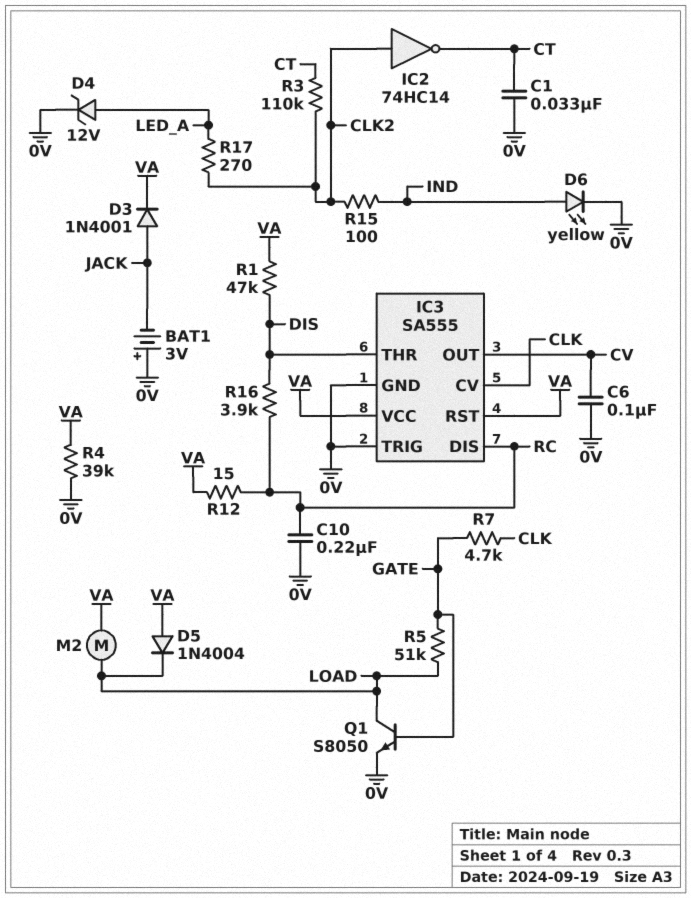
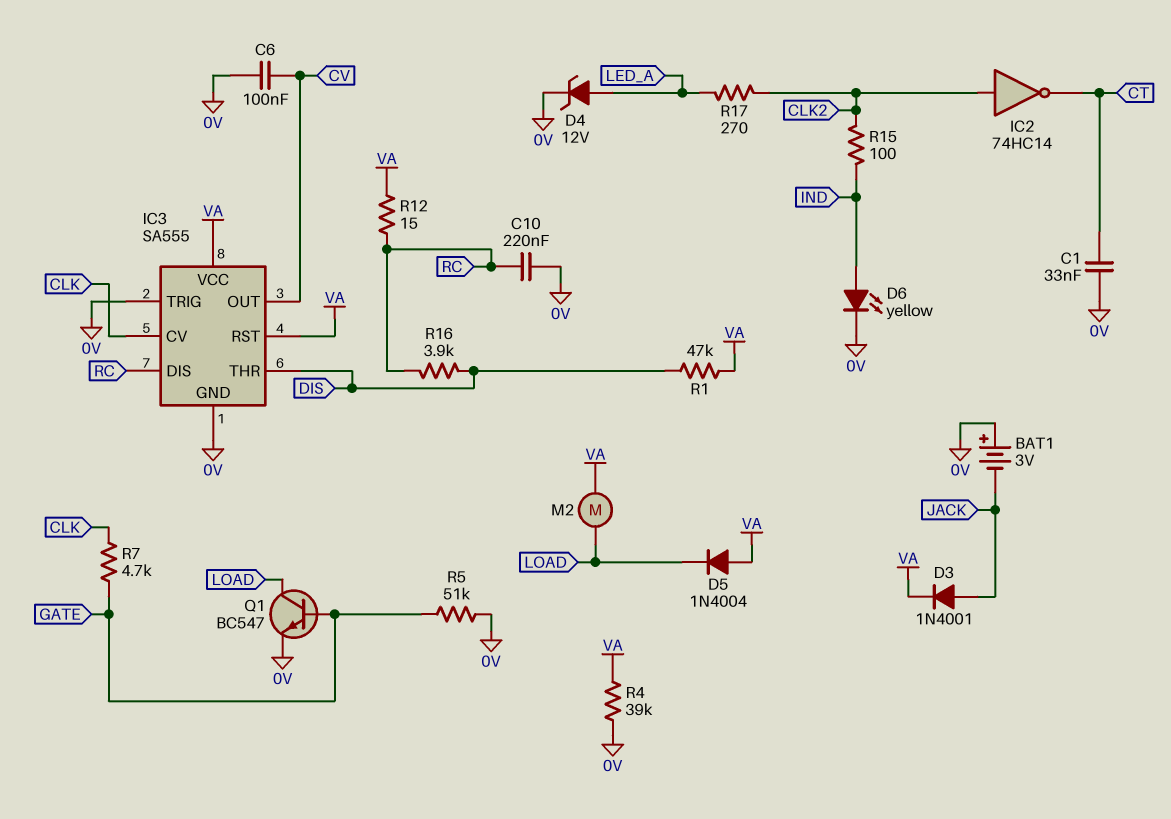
Q1: NPN S8050 (B GATE, C LOAD, E 0V) -> NPN BC547 (B GATE, C LOAD, E 0V)
R3: 110k (CLK2, CT) -> none
R5: 51k (GATE, LOAD) -> 51k (0V, GATE)

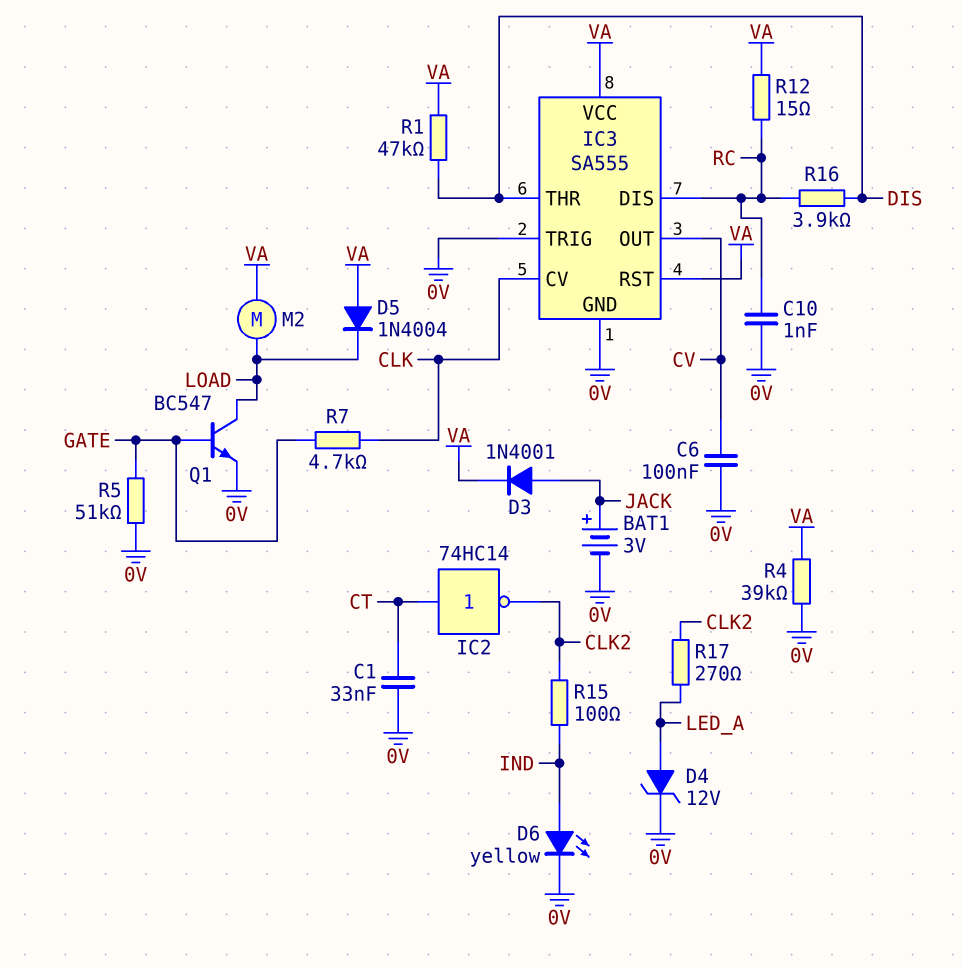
BAT1: 3V (plus 0V, minus JACK) -> 3V (plus JACK, minus 0V)
C10: 220nF (0V, RC) -> 1nF (0V, RC)
IC2: NOT 74HC14 (in CLK2, out CT) -> NOT 74HC14 (in CT, out CLK2)

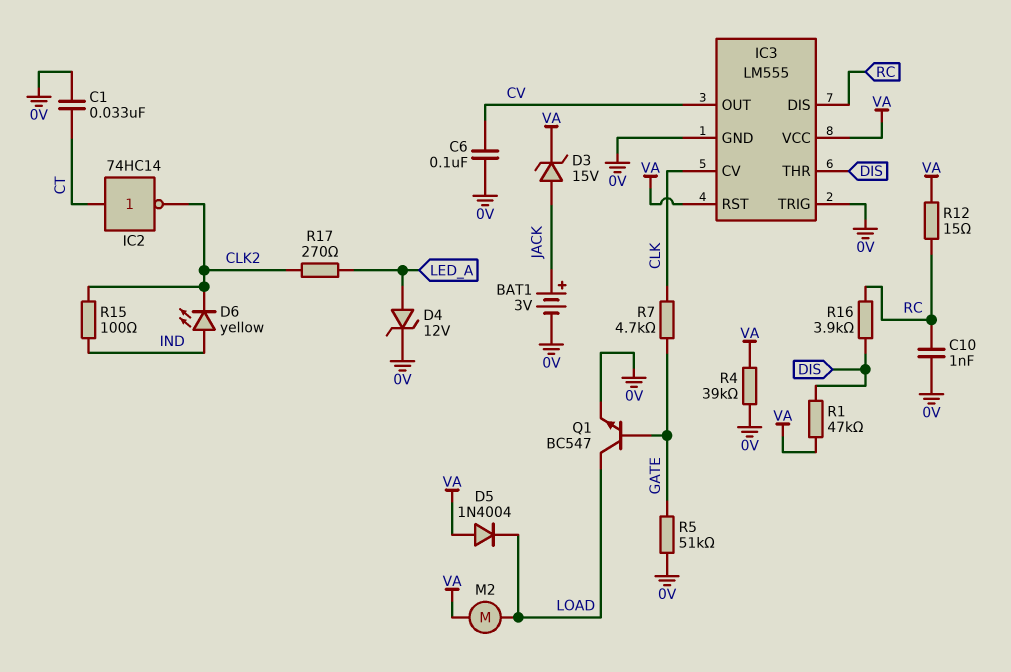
D3: diode 1N4001 (A JACK, K VA) -> zener 15V (A JACK, K VA)
D6: LED yellow (A IND, K 0V) -> LED yellow (A IND, K CLK2)
IC3: SA555 -> LM555

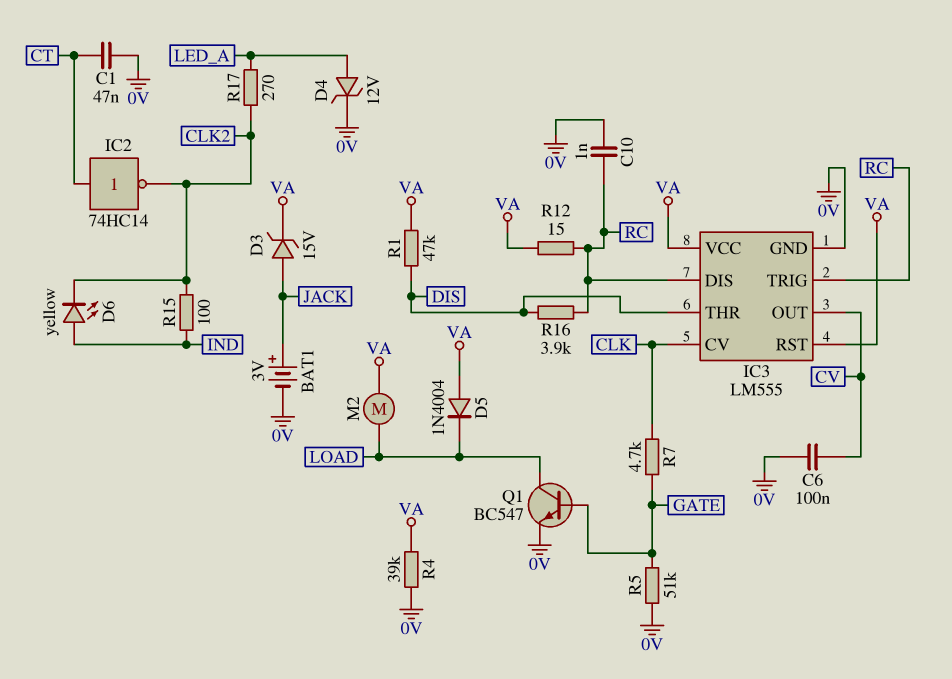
C1: 33nF (0V, CT) -> 47nF (0V, CT)
IC3 pin TRIG: 0V -> RC

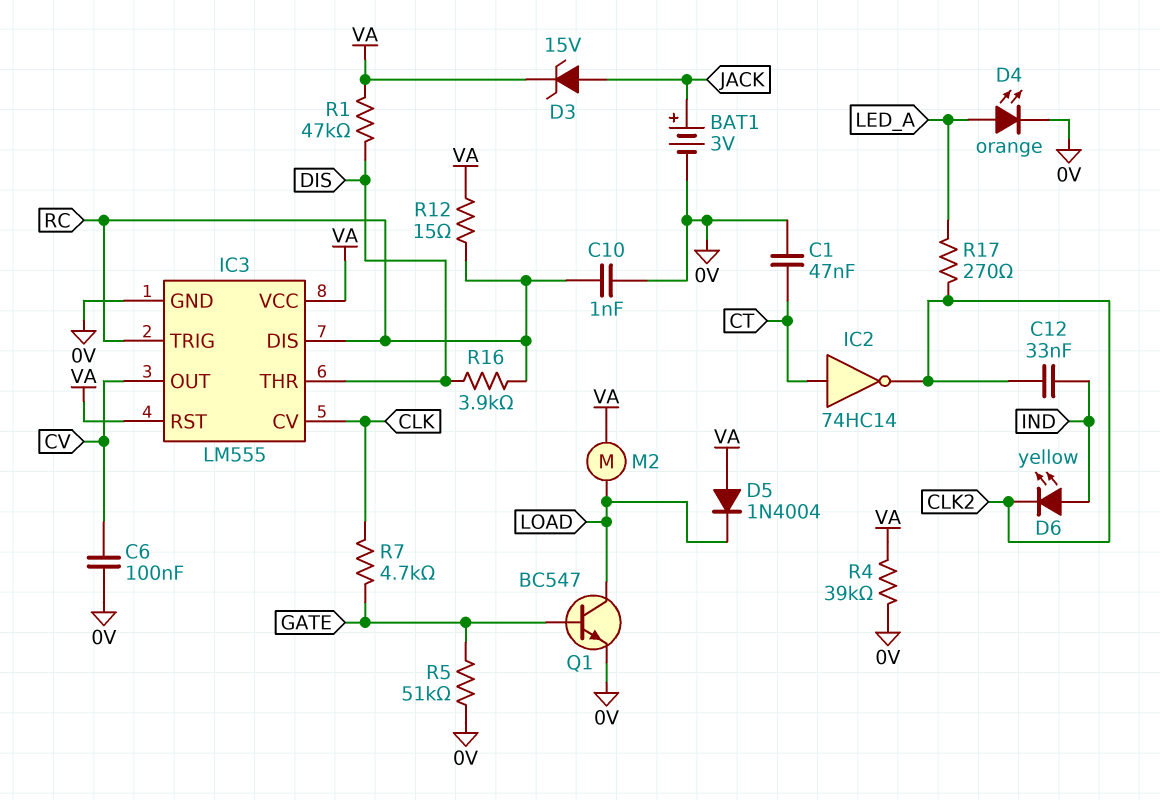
C12: none -> 33nF (CLK2, IND)
D4: zener 12V (A LED_A, K 0V) -> LED orange (A LED_A, K 0V)
R15: 100 (CLK2, IND) -> none

